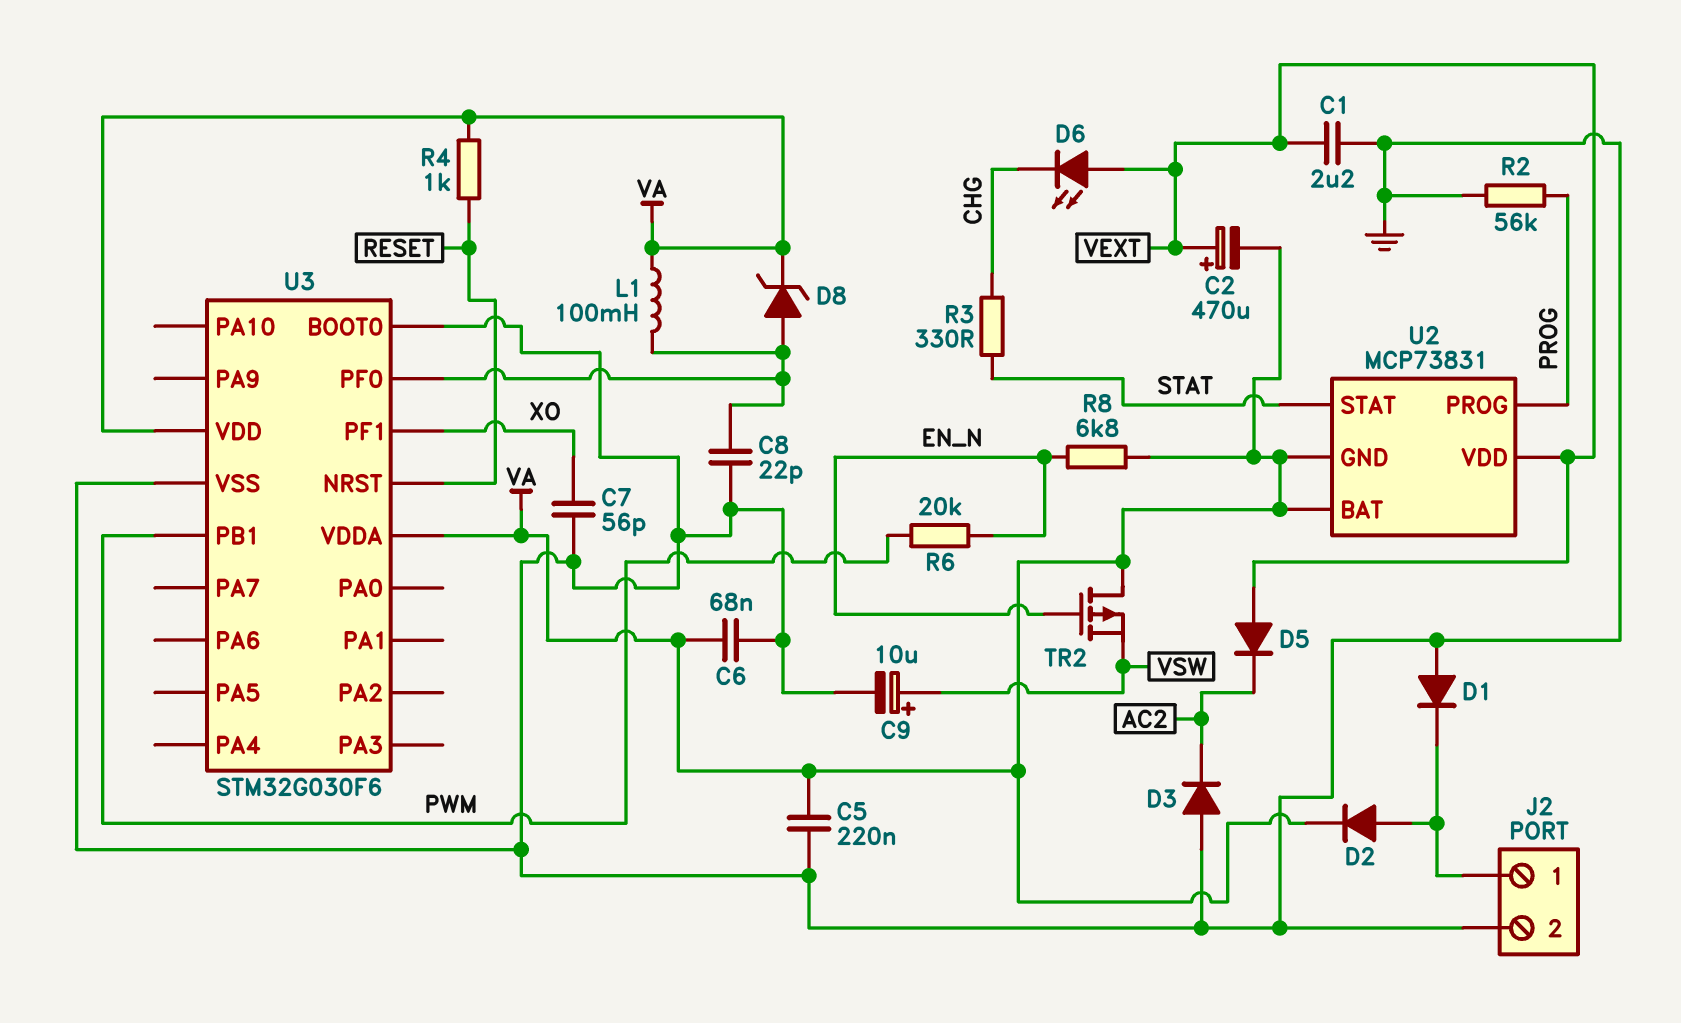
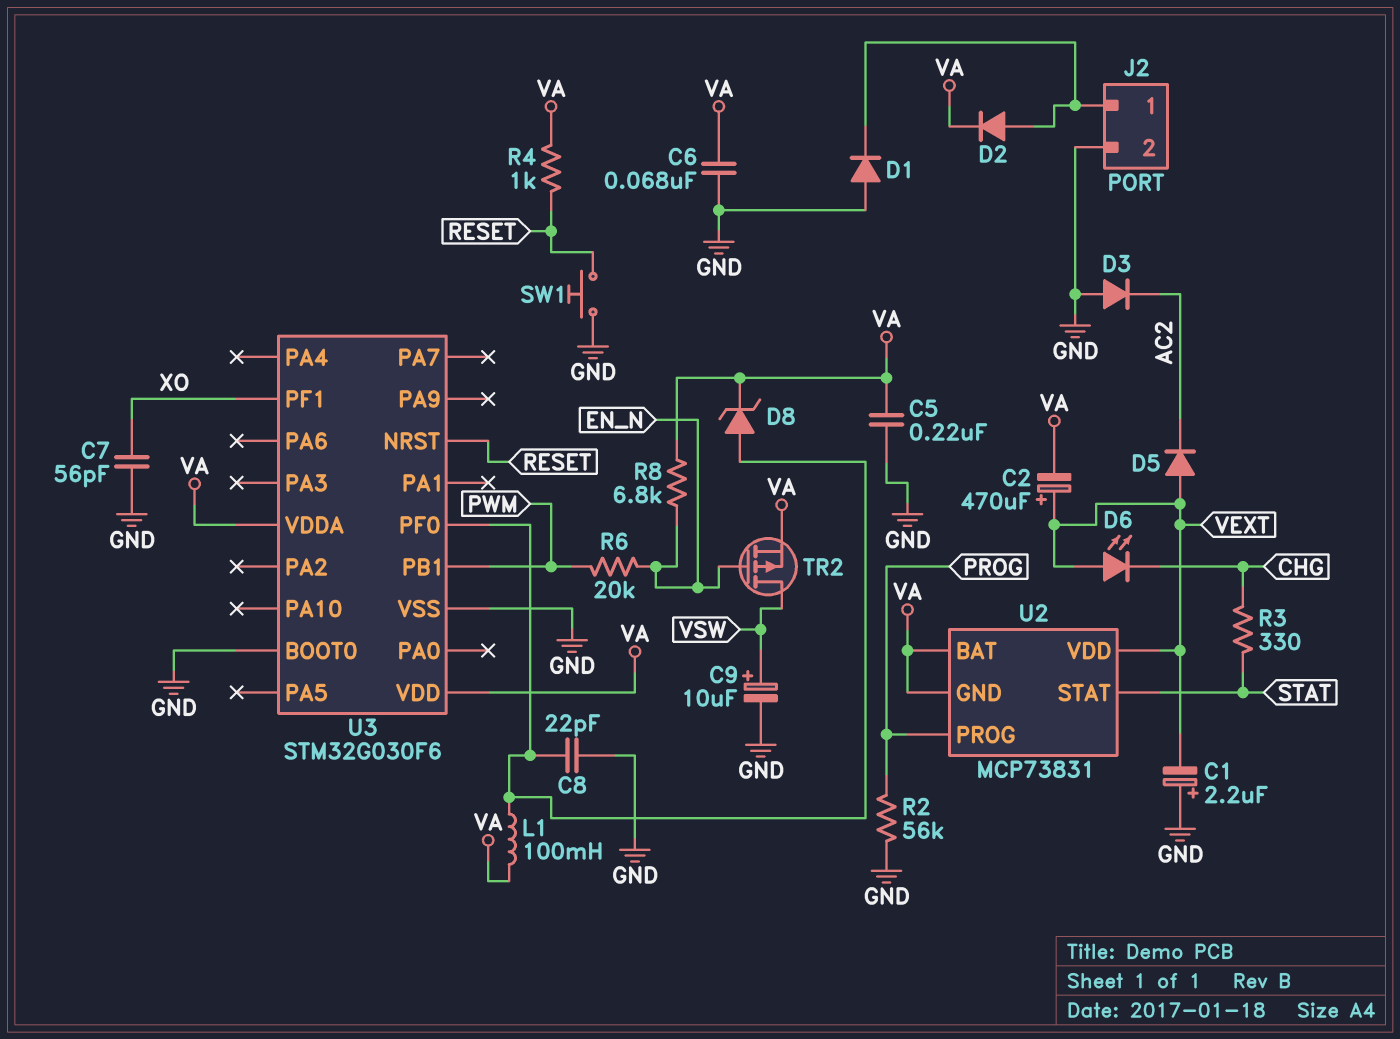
C1: 2.2uF (GND, VEXT) -> 2.2uF (plus GND, minus VEXT)
SW1: none -> button (GND, RESET)
TR2: PMOS (G EN_N, D VA, S VSW) -> PMOS (G EN_N, D VSW, S VA)

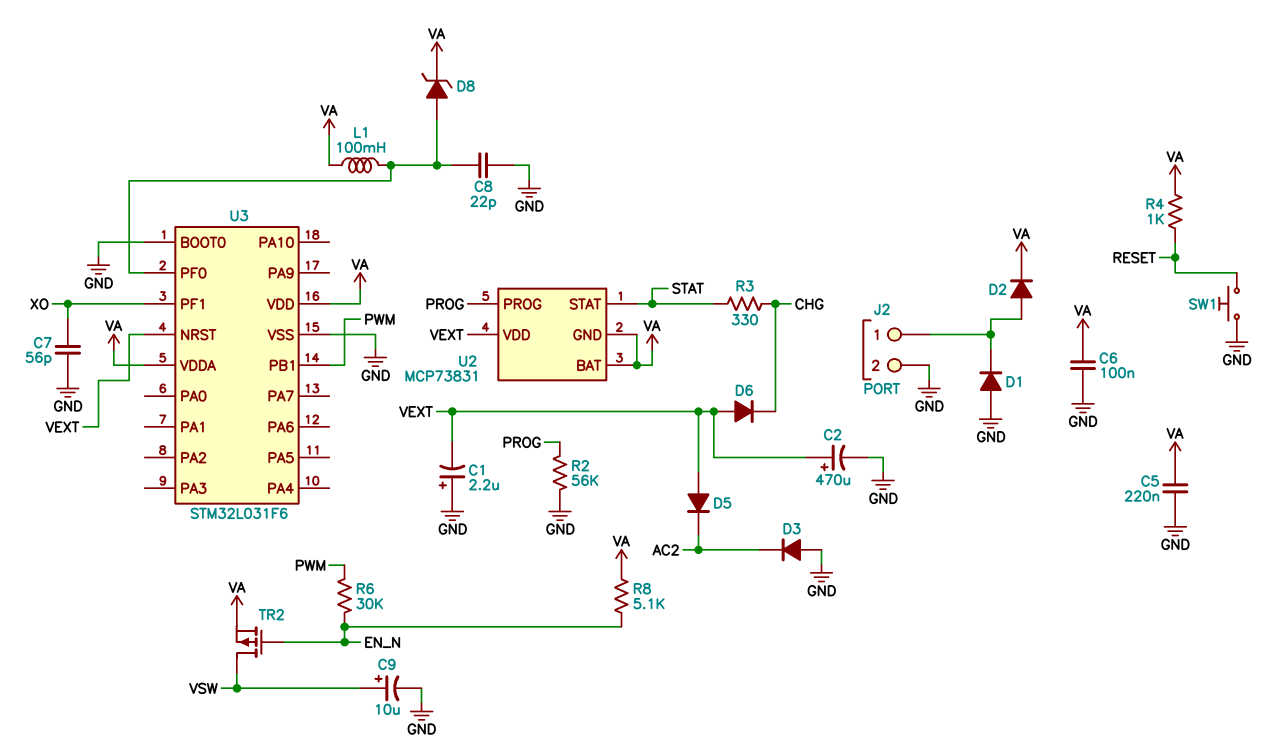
C2: 470uF (plus VEXT, minus VA) -> 470uF (plus VEXT, minus GND)
C6: 68nF (GND, VA) -> 100nF (GND, VA)
D6: LED (A VEXT, K CHG) -> diode (A VEXT, K CHG)
R6: 20k (EN_N, PWM) -> 30k (EN_N, PWM)
R8: 6.8k (EN_N, VA) -> 5.1k (EN_N, VA)
U3: STM32G030F6 -> STM32L031F6
U3 pin NRST: RESET -> VEXT

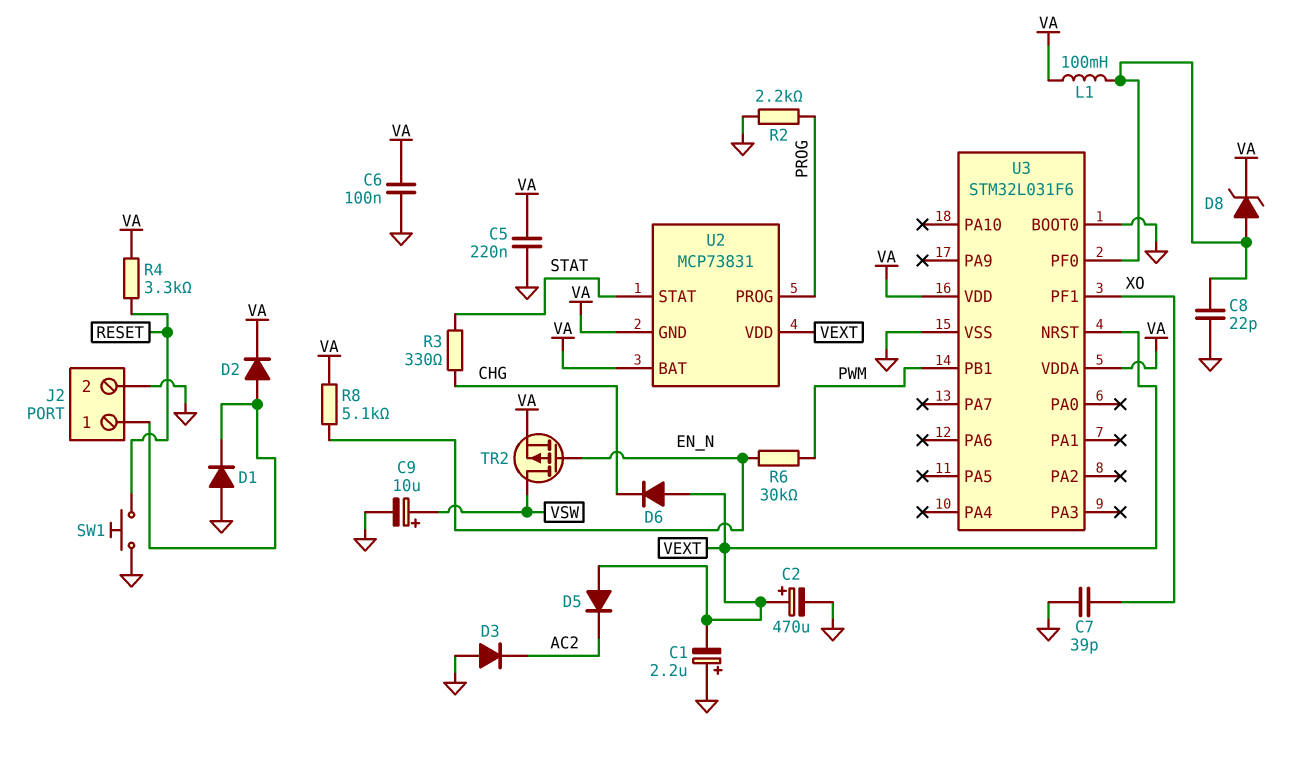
C7: 56pF (GND, XO) -> 39pF (GND, XO)
R2: 56k (GND, PROG) -> 2.2k (GND, PROG)
R4: 1k (RESET, VA) -> 3.3k (RESET, VA)

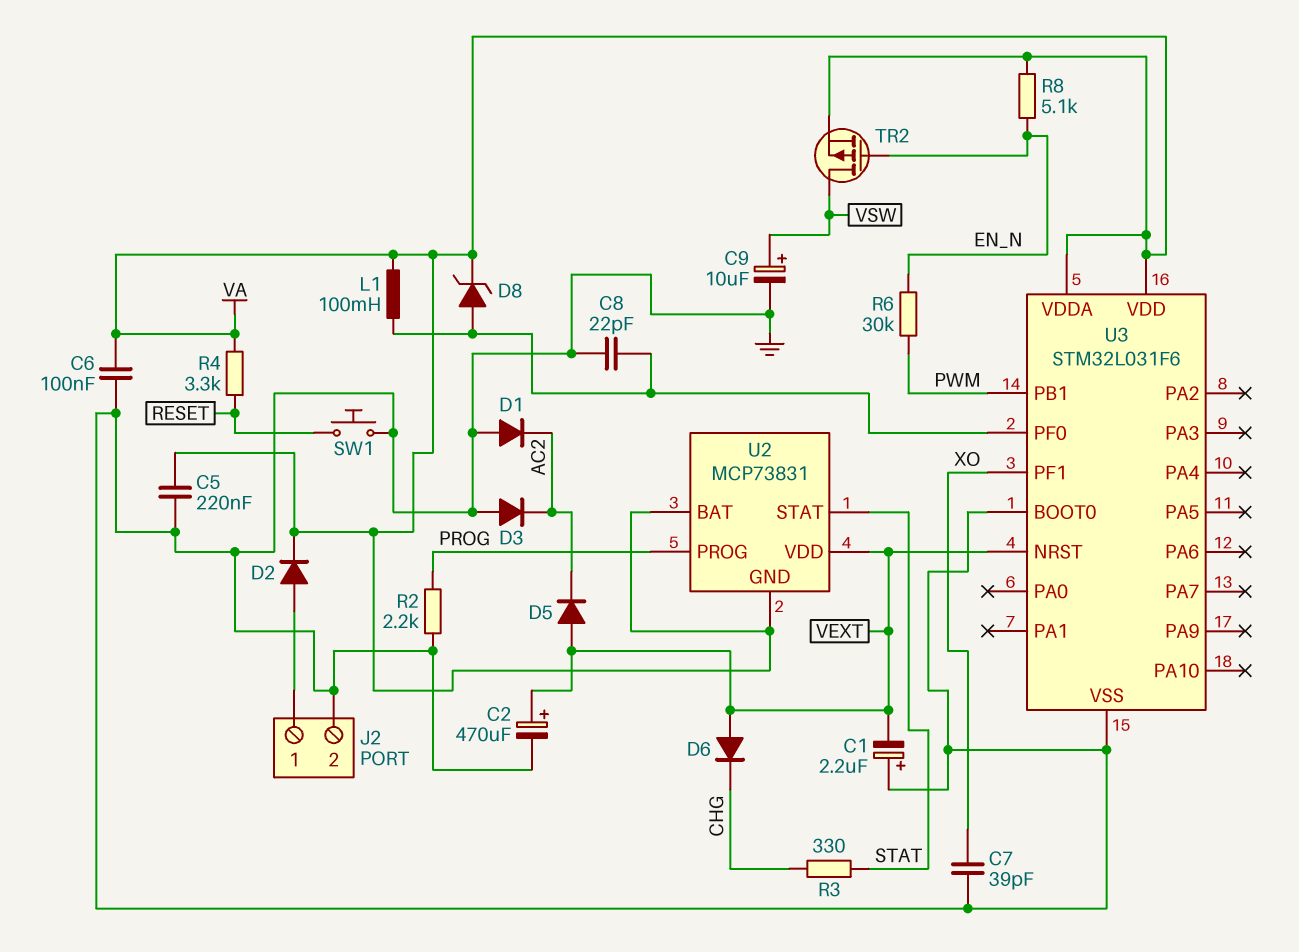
D1: diode (A GND, K J2/1) -> diode (A GND, K AC2)

